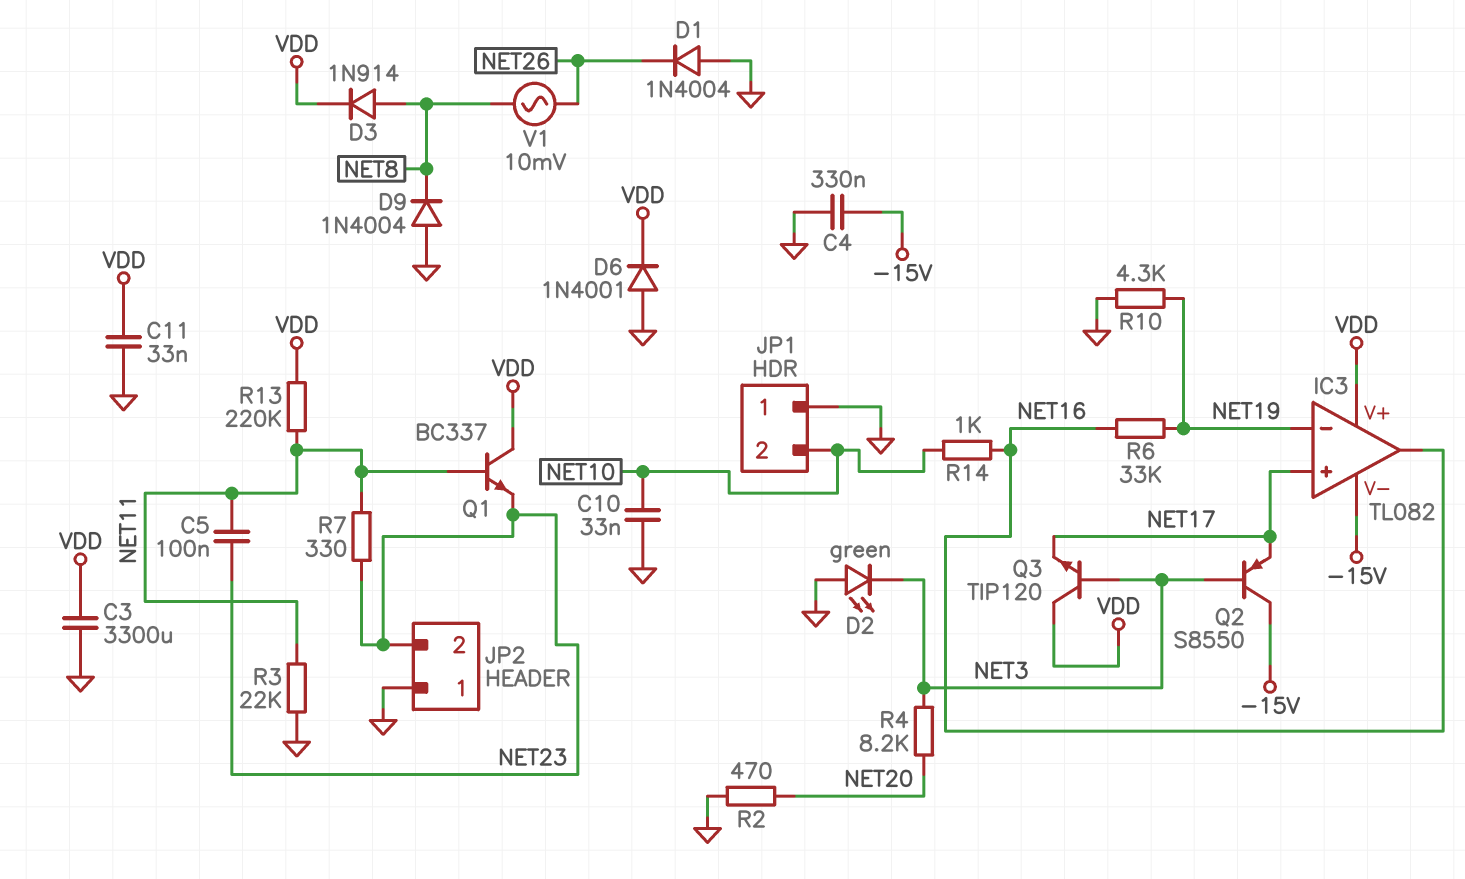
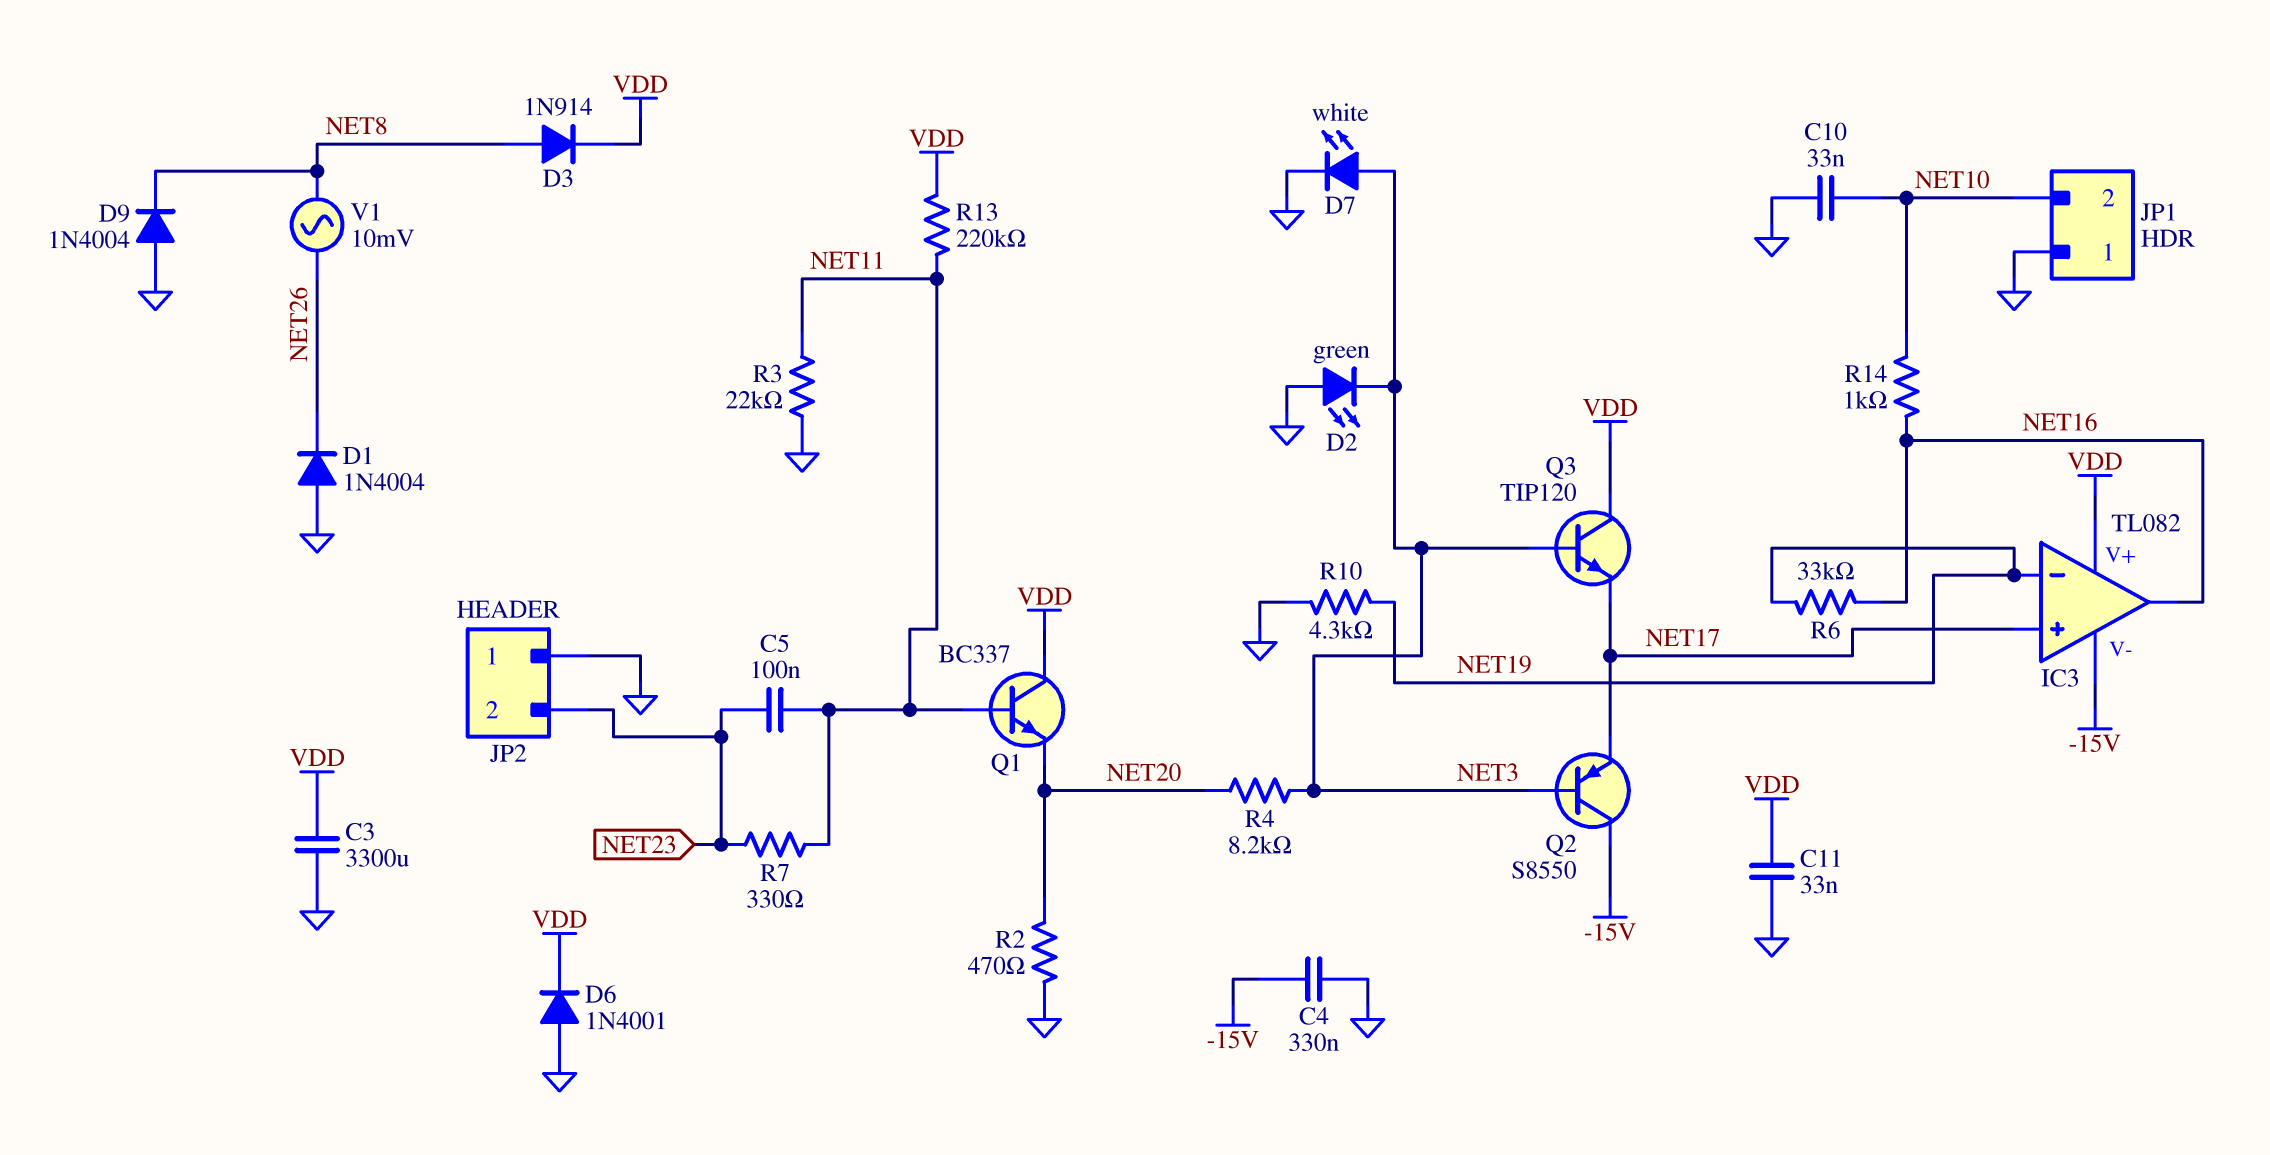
D7: none -> LED white (A NET3, K GND)
Q1: NPN BC337 (B NET11, C VDD, E NET23) -> NPN BC337 (B NET11, C VDD, E NET20)

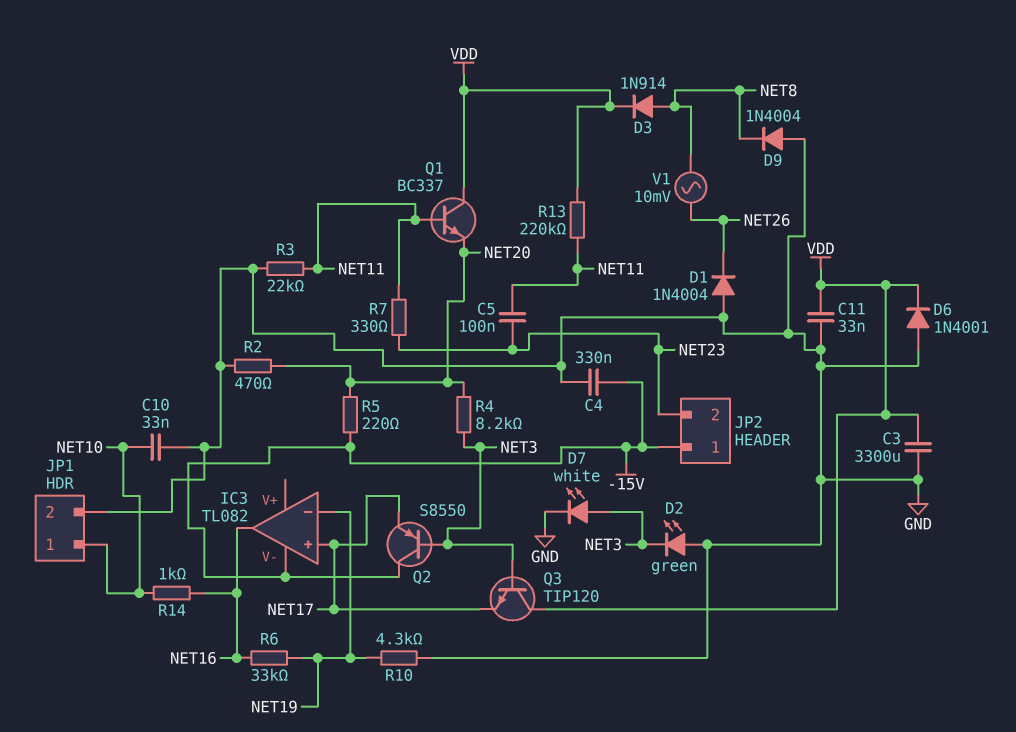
IC3 pin V+: VDD -> none
JP1 pin 1: GND -> NET10
JP1 pin 2: NET10 -> GND
JP2 pin 1: GND -> -15V
R5: none -> 220 (-15V, NET20)

